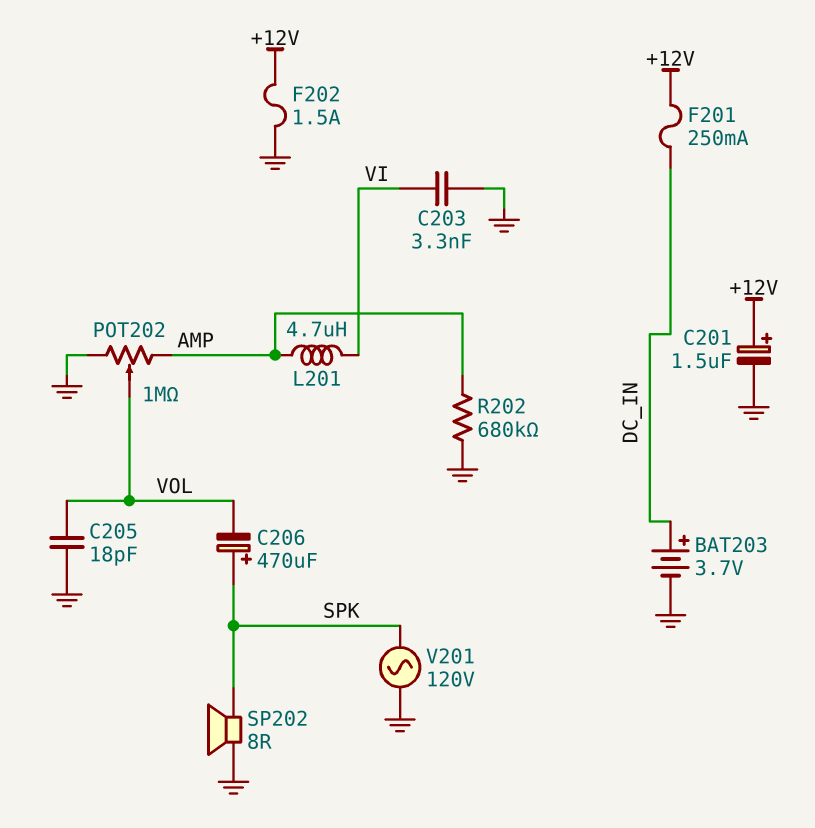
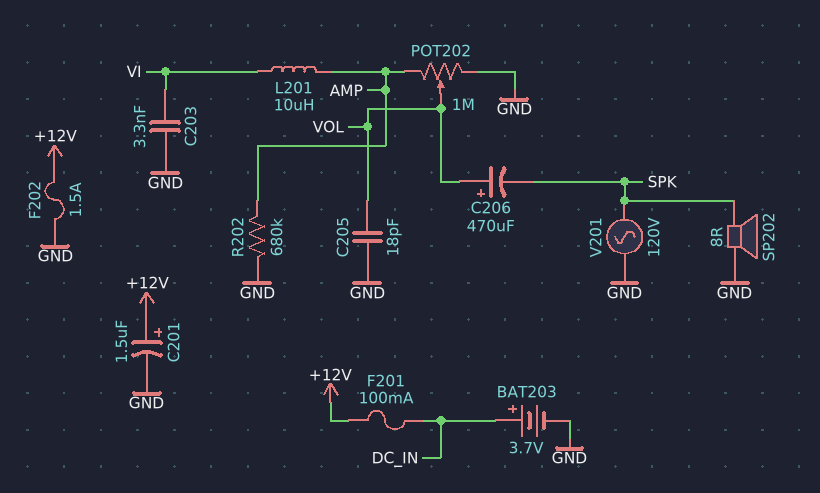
C206: 470uF (plus SPK, minus VOL) -> 470uF (plus VOL, minus SPK)
F201: 250mA (+12V, DC_IN) -> 100mA (+12V, DC_IN)
L201: 4.7uH (AMP, VI) -> 10uH (AMP, VI)

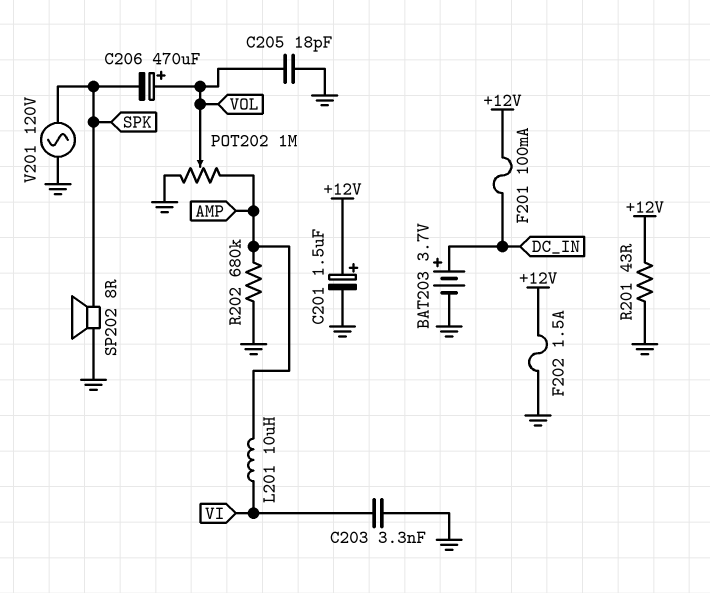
R201: none -> 43 (+12V, GND)

